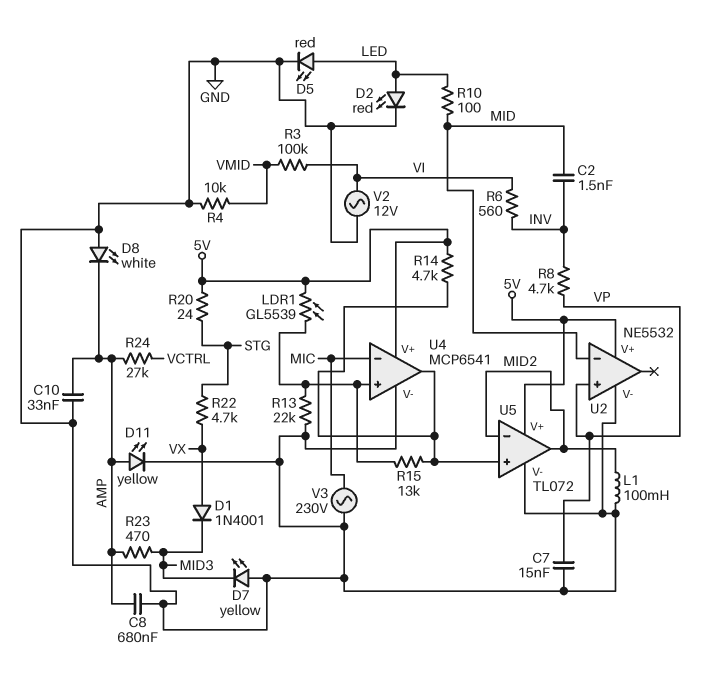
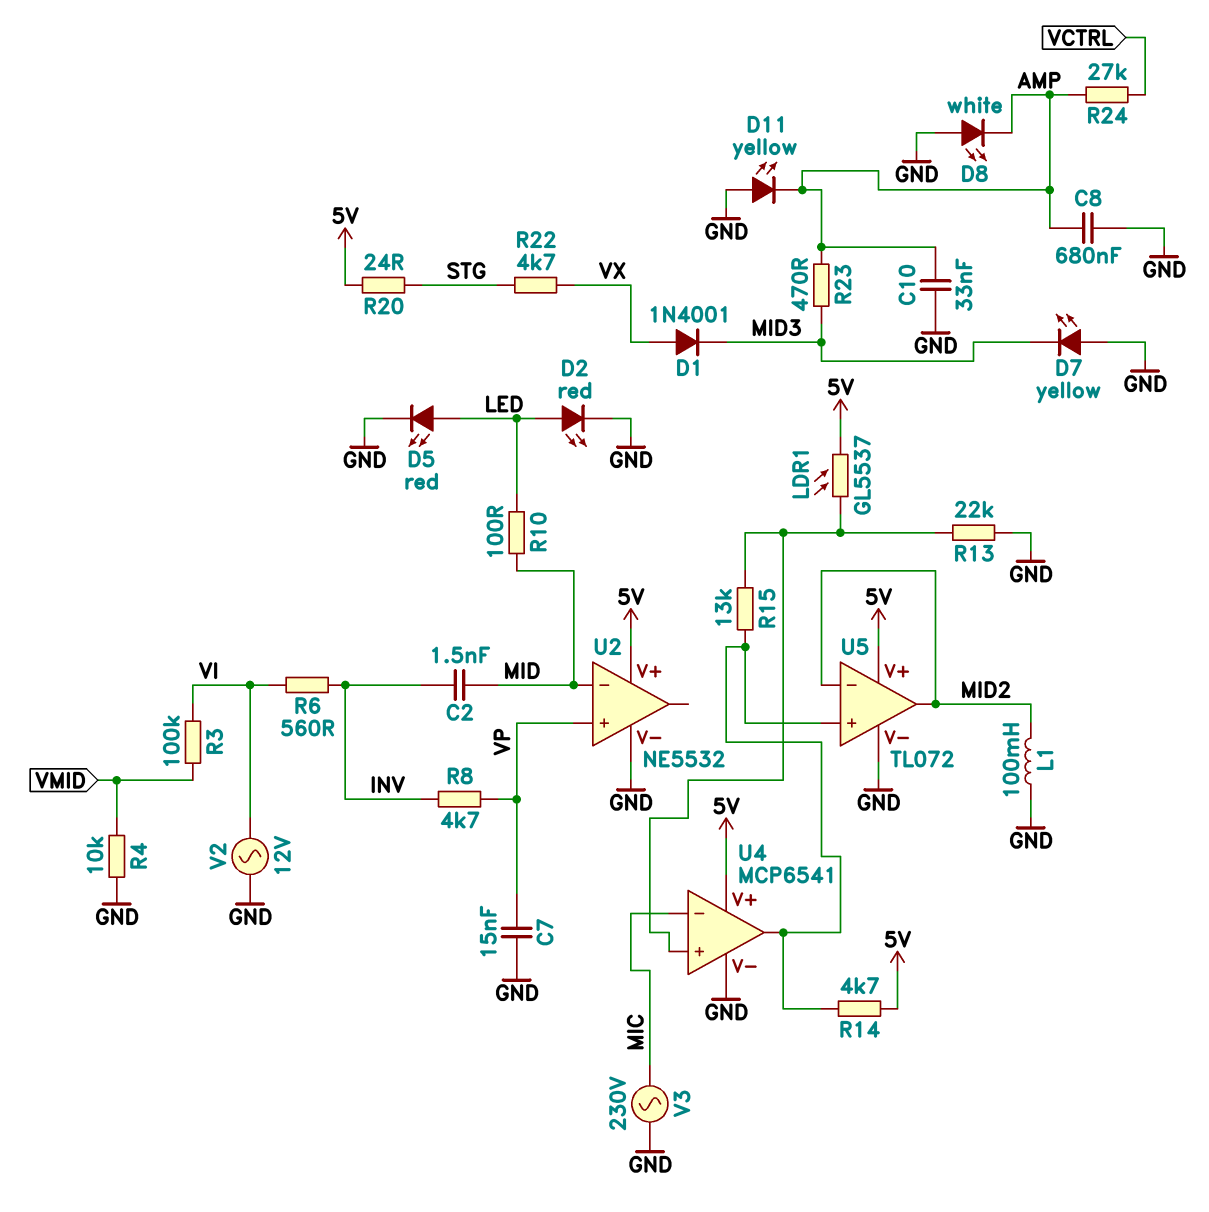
D11: LED yellow (A AMP, K GND) -> LED yellow (A GND, K AMP)
LDR1: GL5539 (5V, U4/in+) -> GL5537 (5V, U4/in+)

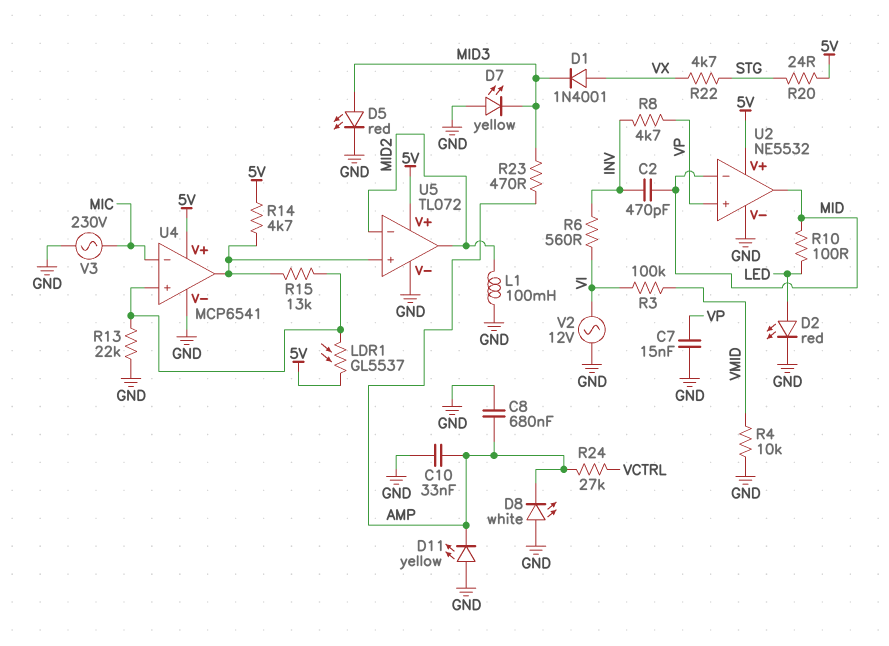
C2: 1.5nF (INV, MID) -> 470pF (INV, MID)
D5: LED red (A LED, K GND) -> LED red (A MID3, K GND)
U2 pin out: none -> MID

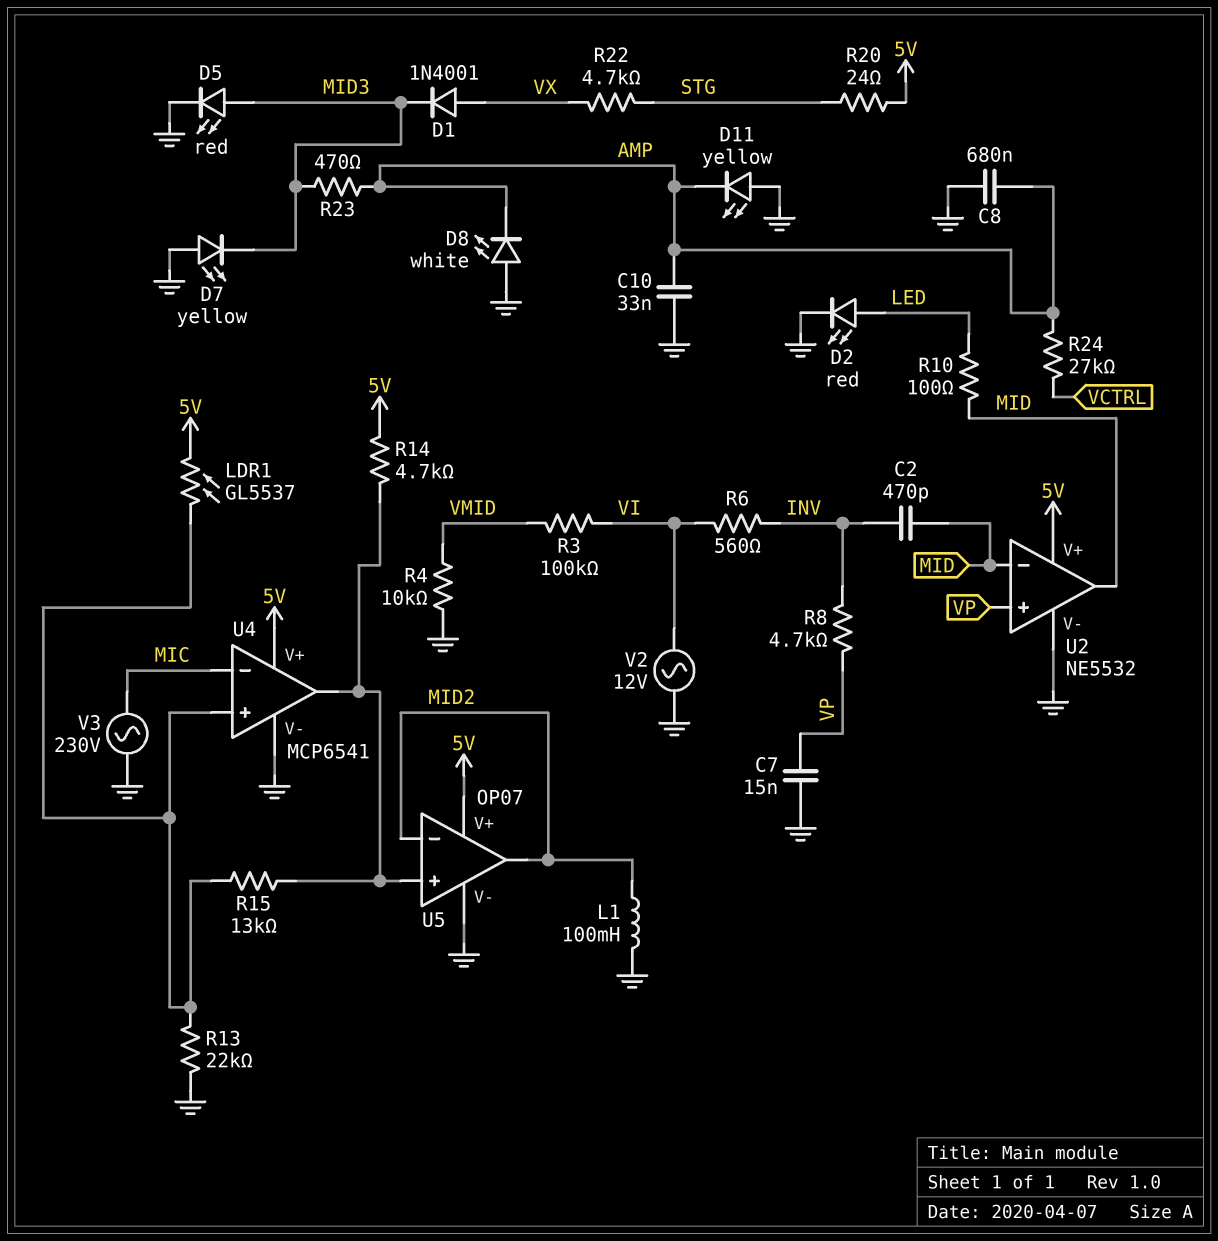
U5: TL072 -> OP07

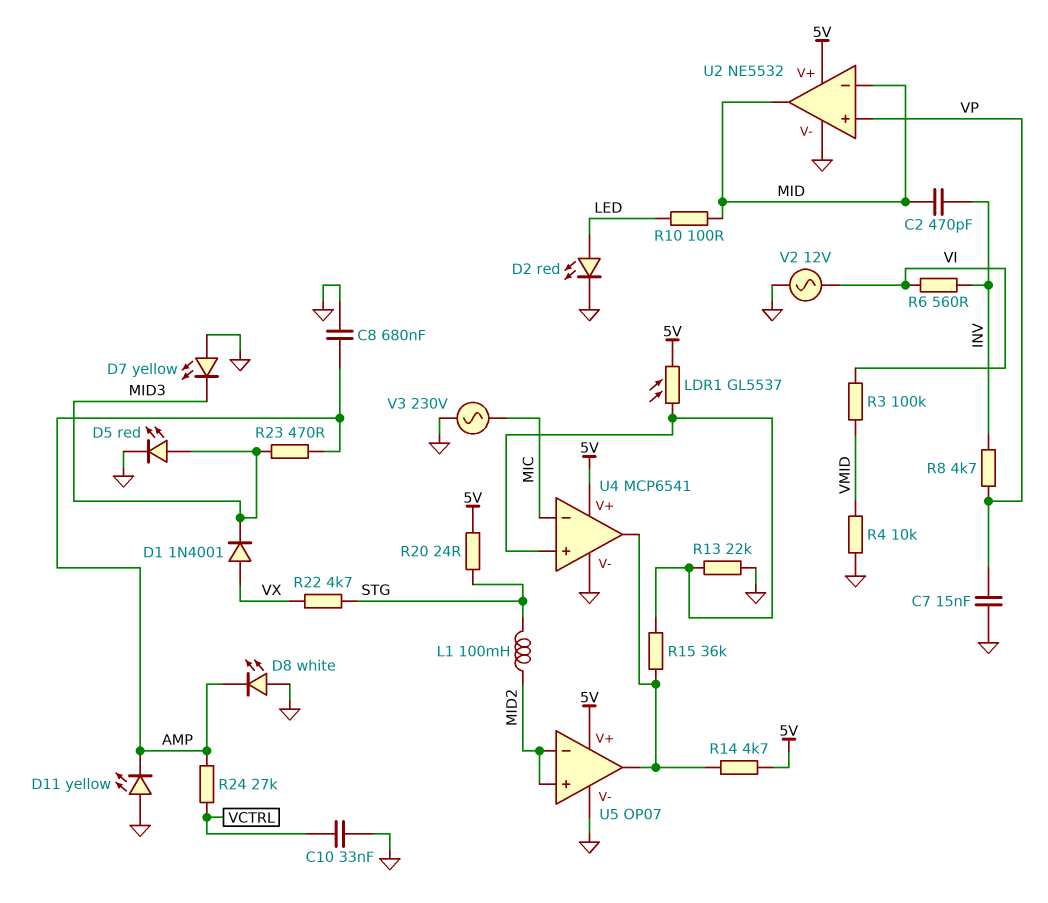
C10: 33nF (AMP, GND) -> 33nF (GND, VCTRL)
L1: 100mH (GND, MID2) -> 100mH (MID2, STG)
R15: 13k (U4/in+, U4/out) -> 36k (U4/in+, U4/out)
U5 pin in+: U4/out -> MID2
U5 pin out: MID2 -> U4/out

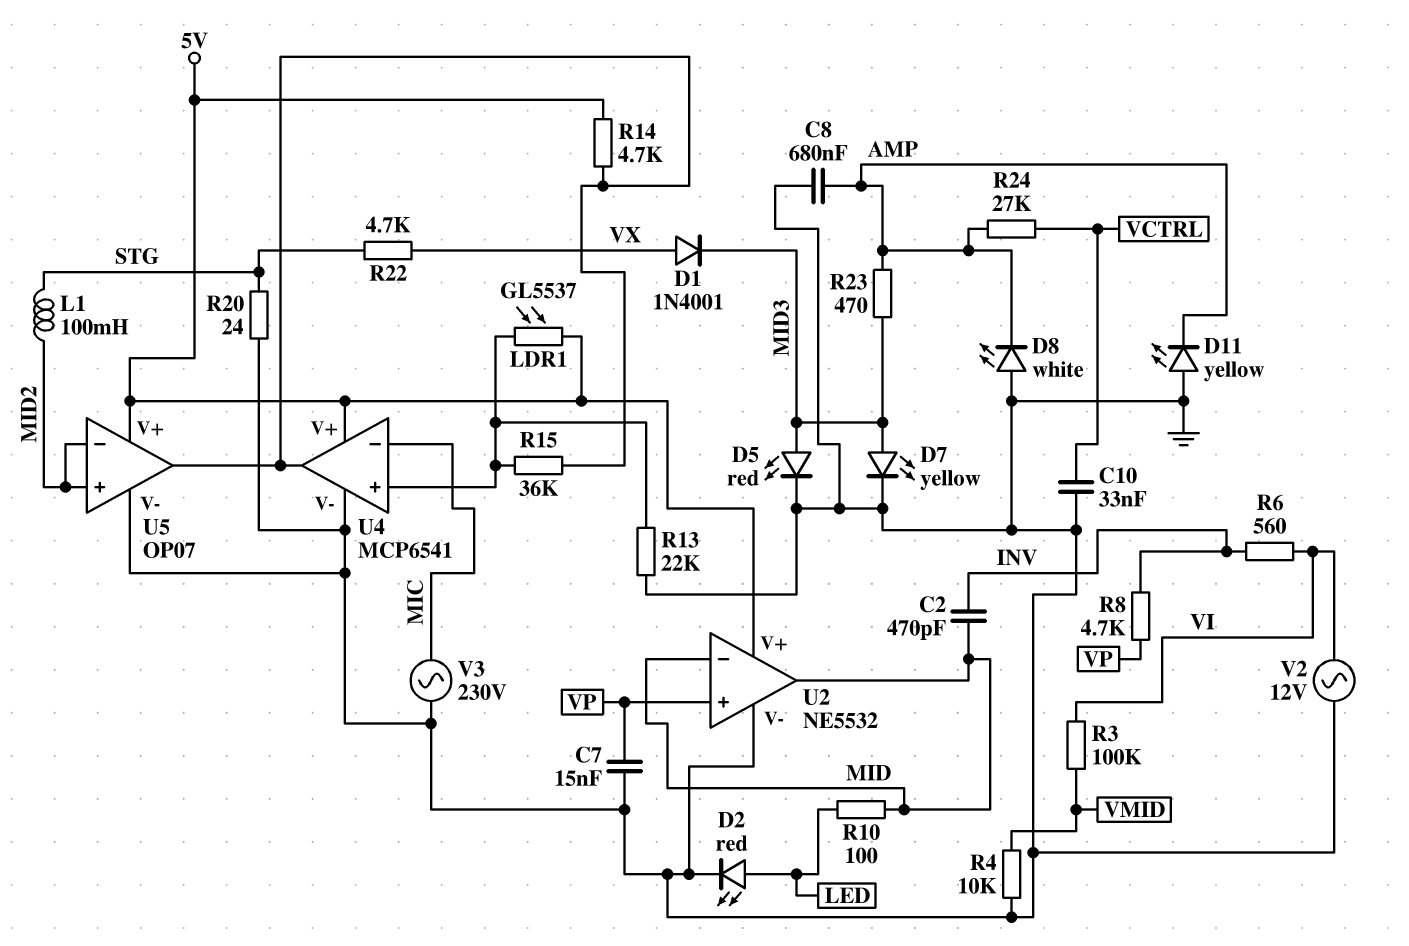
D7: LED yellow (A GND, K MID3) -> LED yellow (A MID3, K GND)
R20: 24 (5V, STG) -> 24 (GND, STG)

